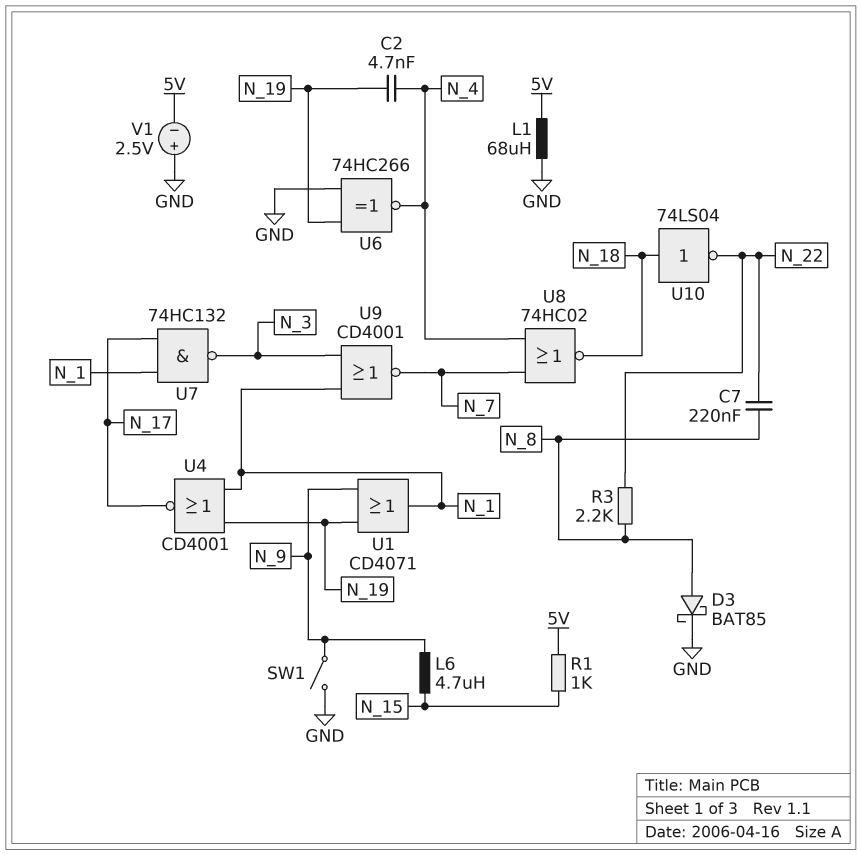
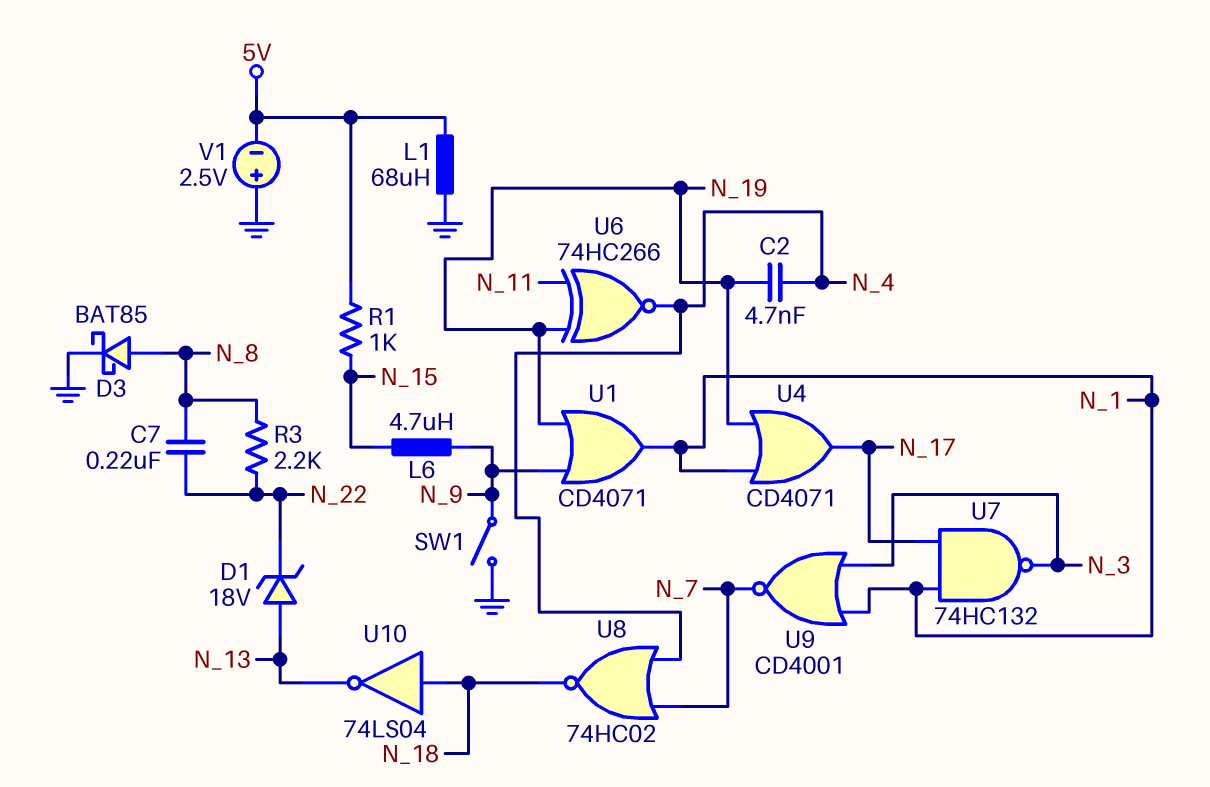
D1: none -> zener 18V (A N_13, K N_22)
U4: NOR CD4001 (in N_1, in N_19, out N_17) -> OR CD4071 (in N_1, in N_19, out N_17)
U6: XNOR 74HC266 (in GND, in N_19, out N_4) -> XNOR 74HC266 (in N_11, in N_19, out N_4)
U10: NOT 74LS04 (in N_18, out N_22) -> NOT 74LS04 (in N_18, out N_13)

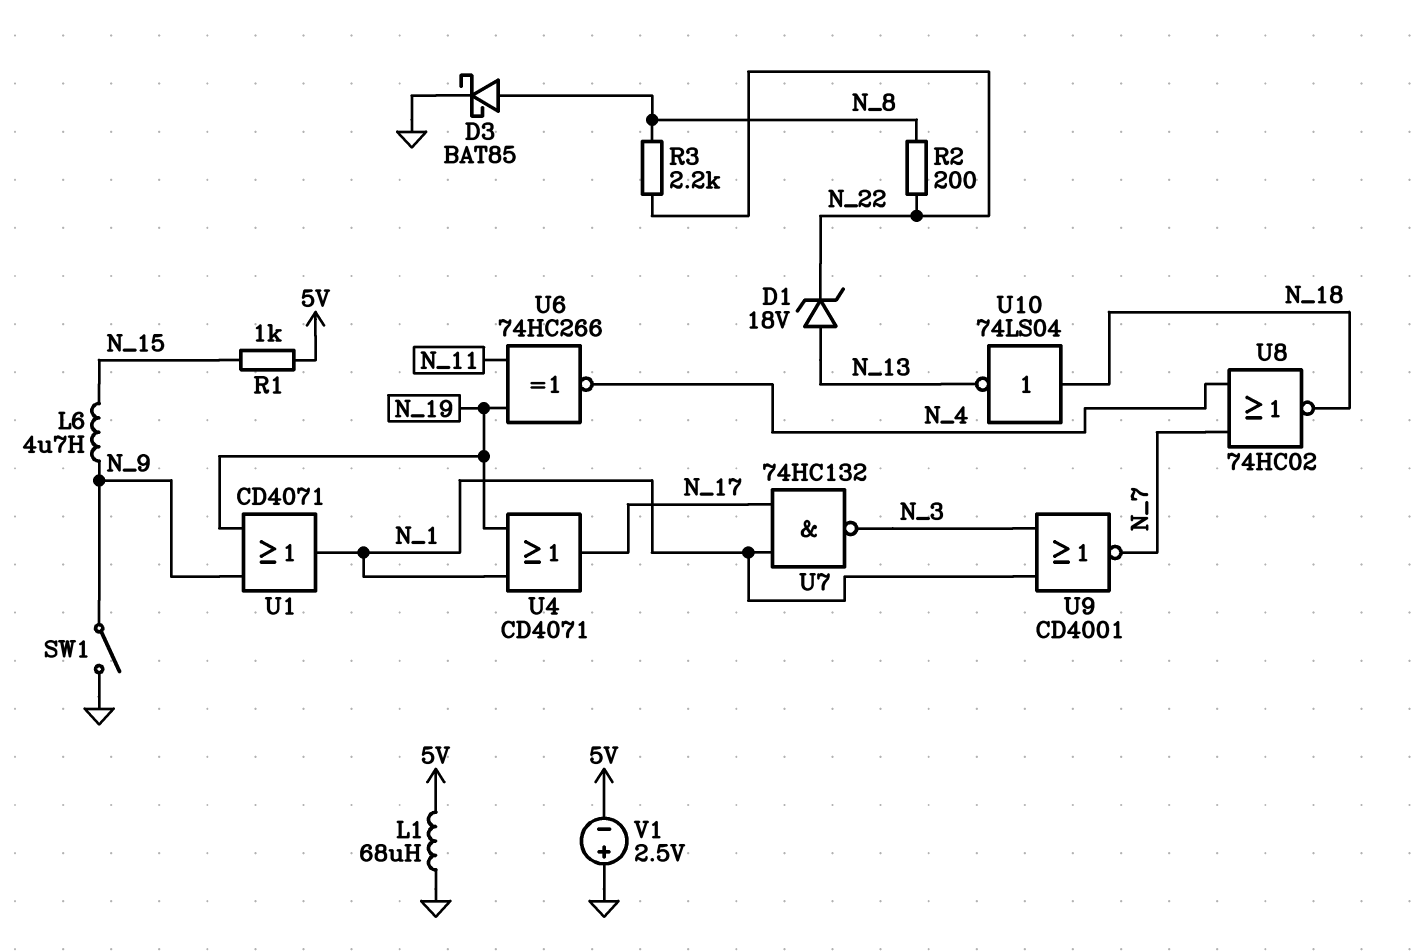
C2: 4.7nF (N_4, N_19) -> none
C7: 220nF (N_8, N_22) -> none
R2: none -> 200 (N_8, N_22)

